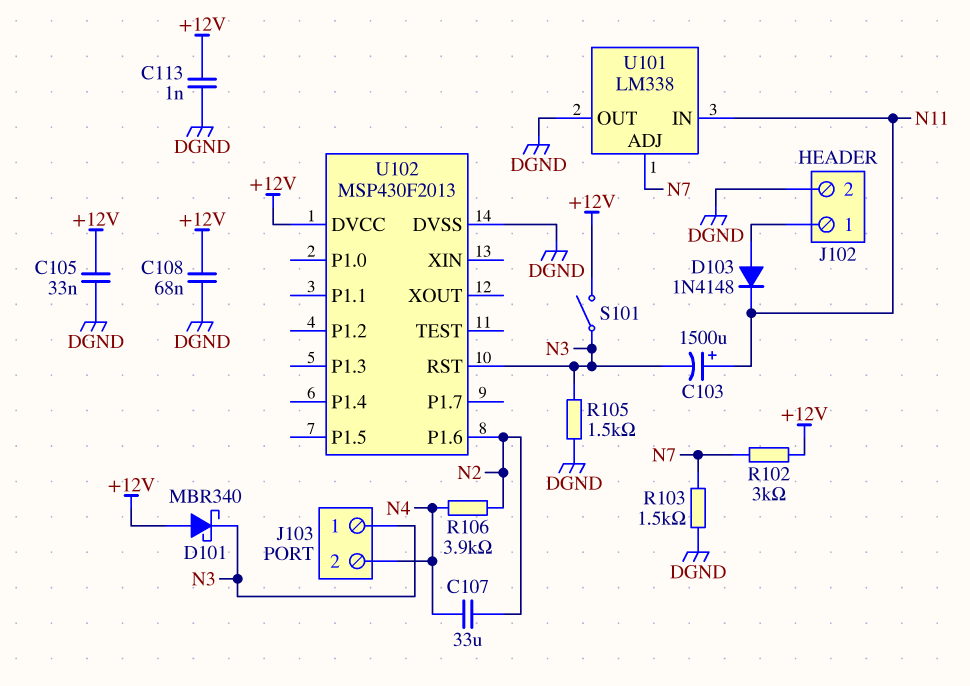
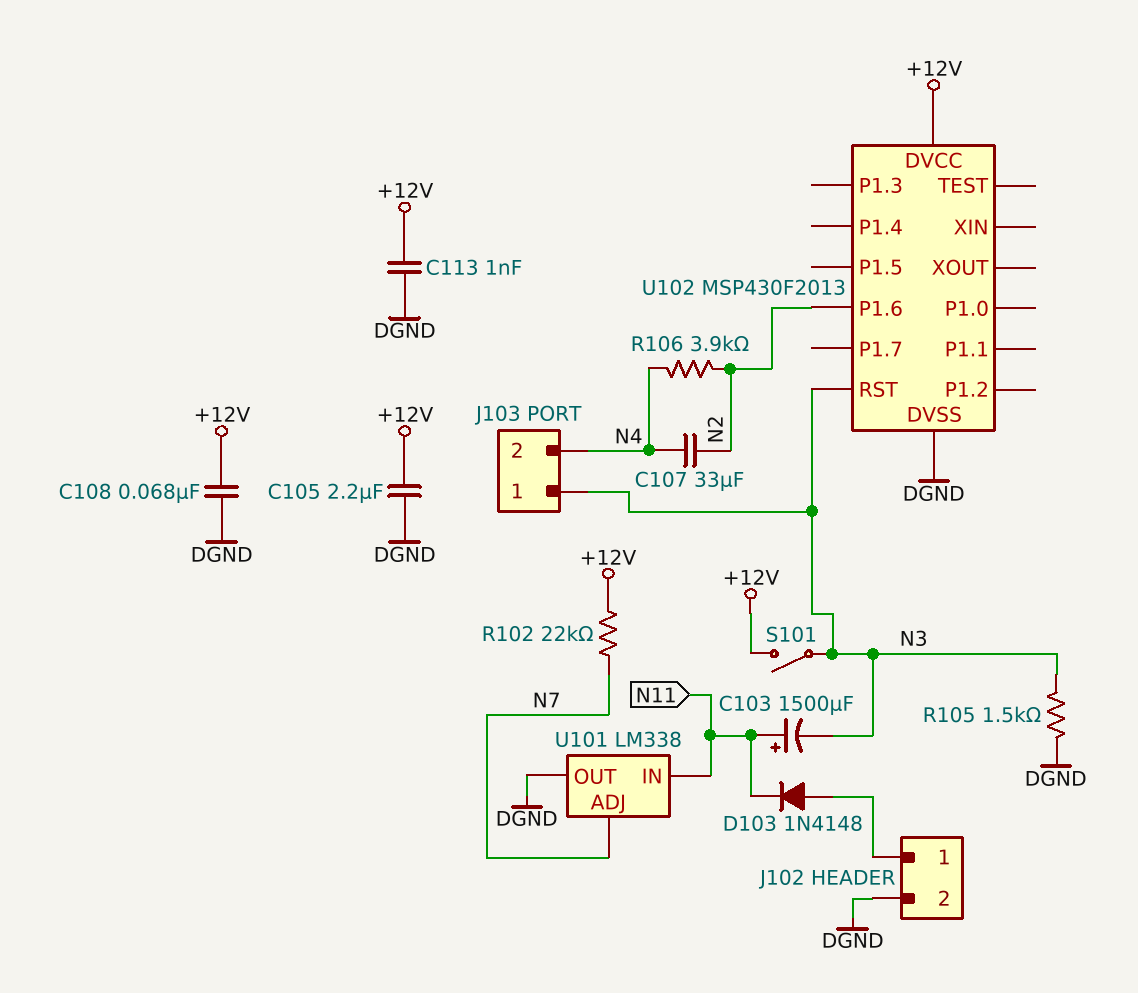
C105: 33nF (+12V, DGND) -> 2.2uF (+12V, DGND)
D101: schottky MBR340 (A +12V, K N3) -> none
R102: 3k (+12V, N7) -> 22k (+12V, N7)
R103: 1.5k (DGND, N7) -> none

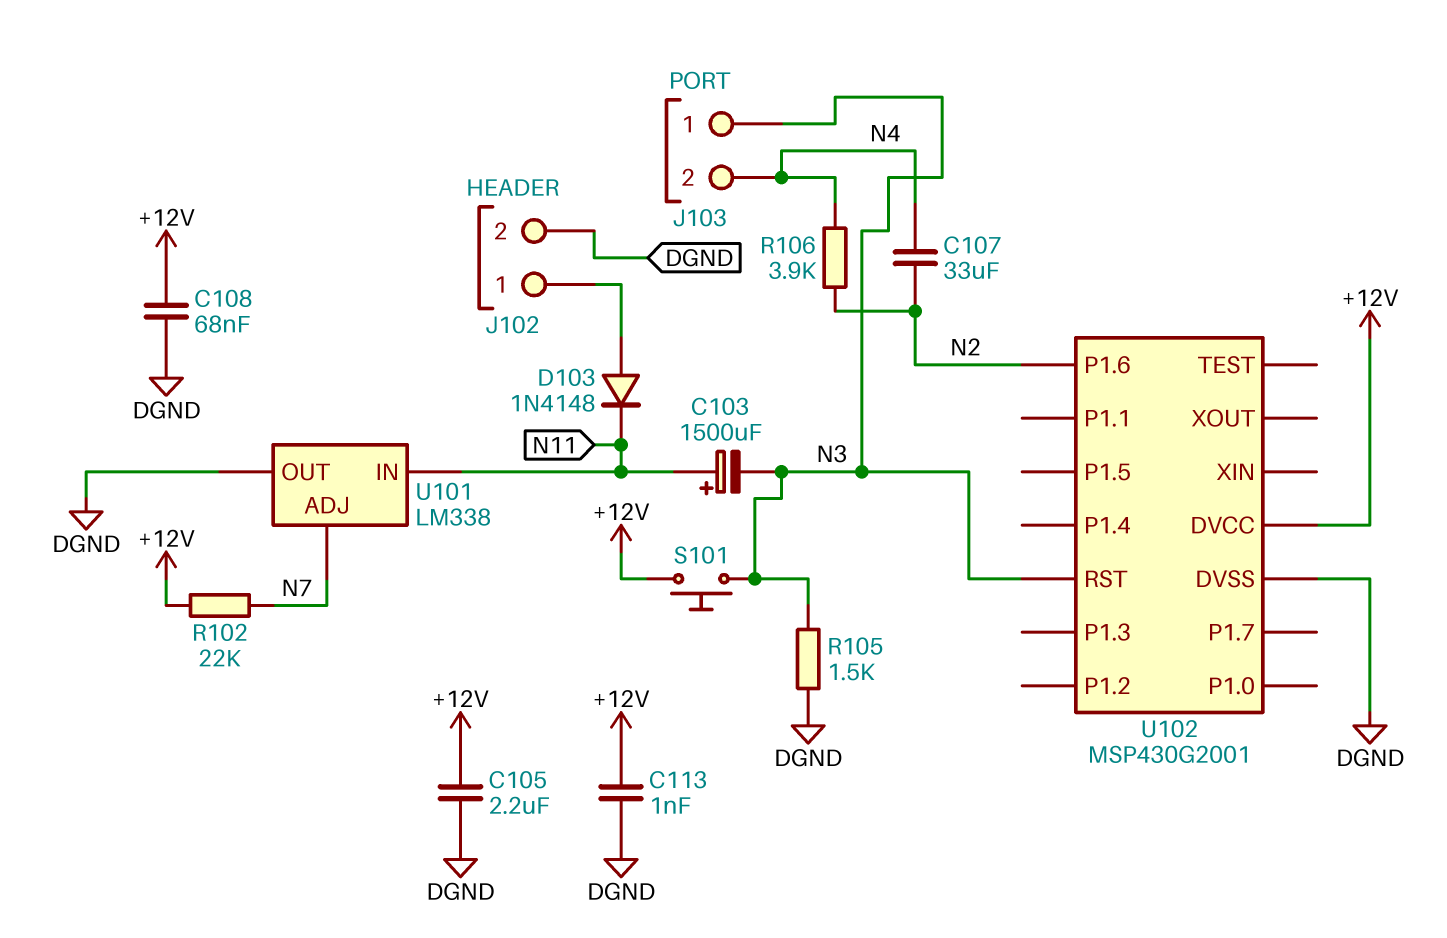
S101: switch (+12V, N3) -> button (+12V, N3)
U102: MSP430F2013 -> MSP430G2001

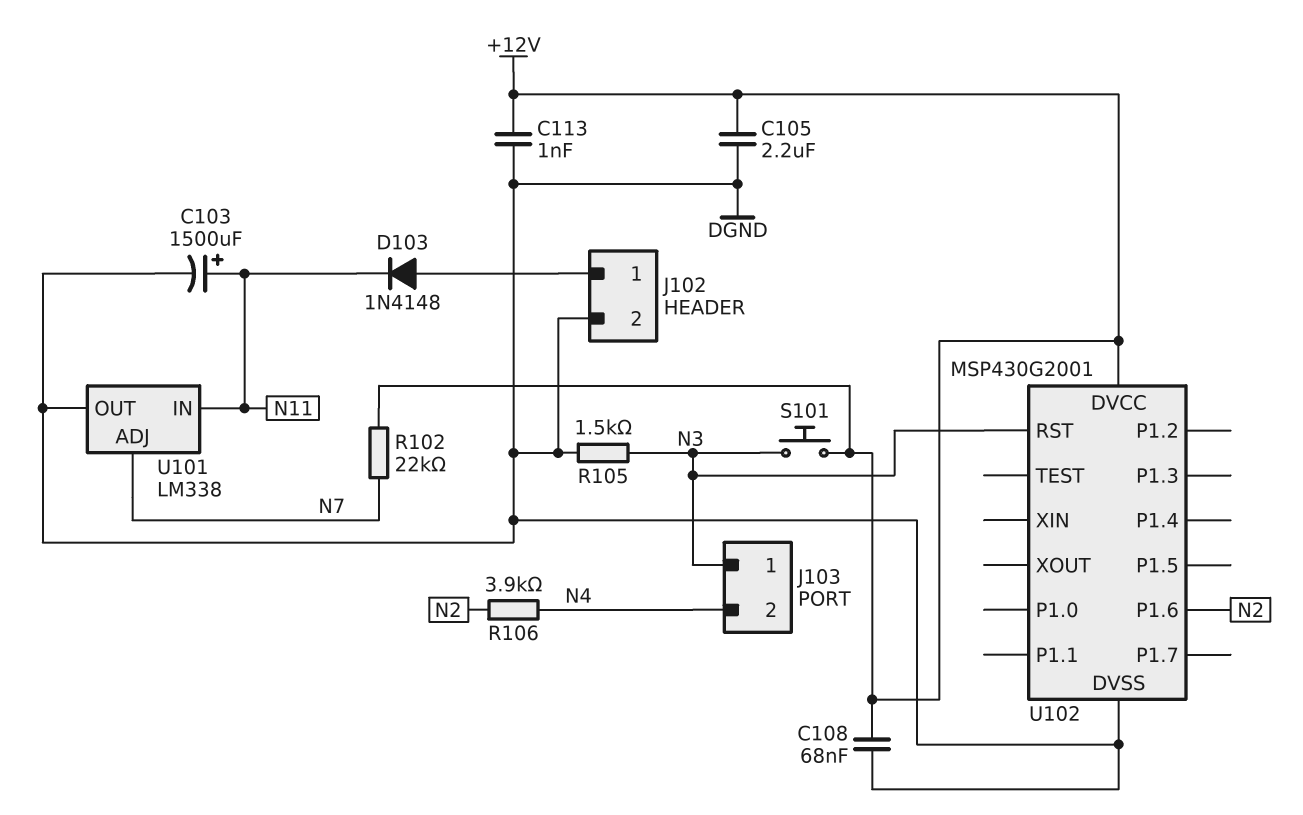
C103: 1500uF (plus N11, minus N3) -> 1500uF (plus N11, minus DGND)
C107: 33uF (N2, N4) -> none

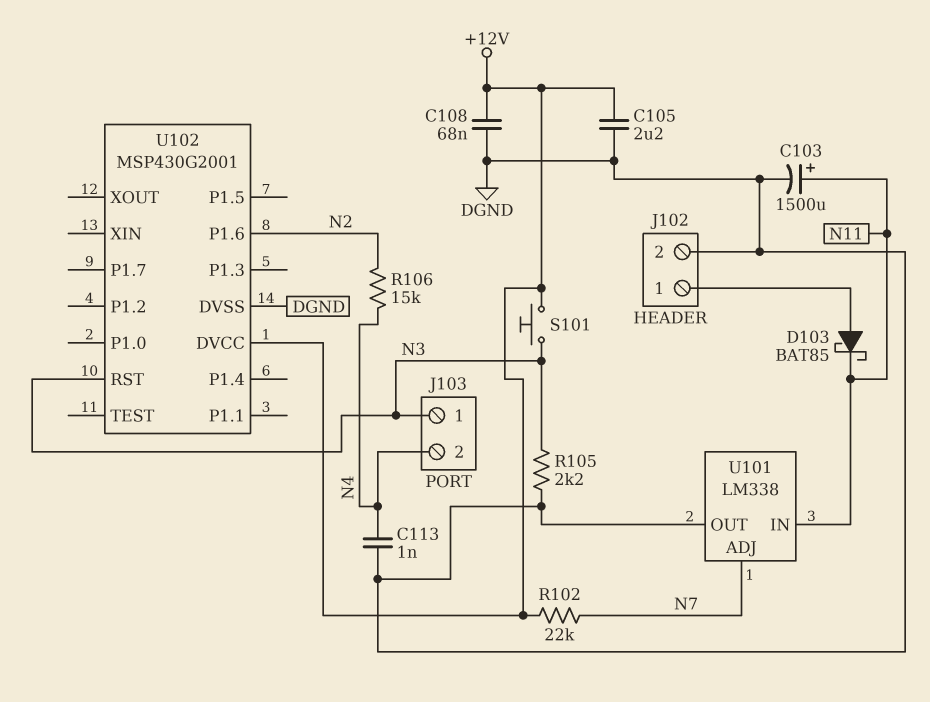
C113: 1nF (+12V, DGND) -> 1nF (DGND, N4)
D103: diode 1N4148 (A J102/1, K N11) -> schottky BAT85 (A J102/1, K N11)
R105: 1.5k (DGND, N3) -> 2.2k (DGND, N3)
R106: 3.9k (N2, N4) -> 15k (N2, N4)

